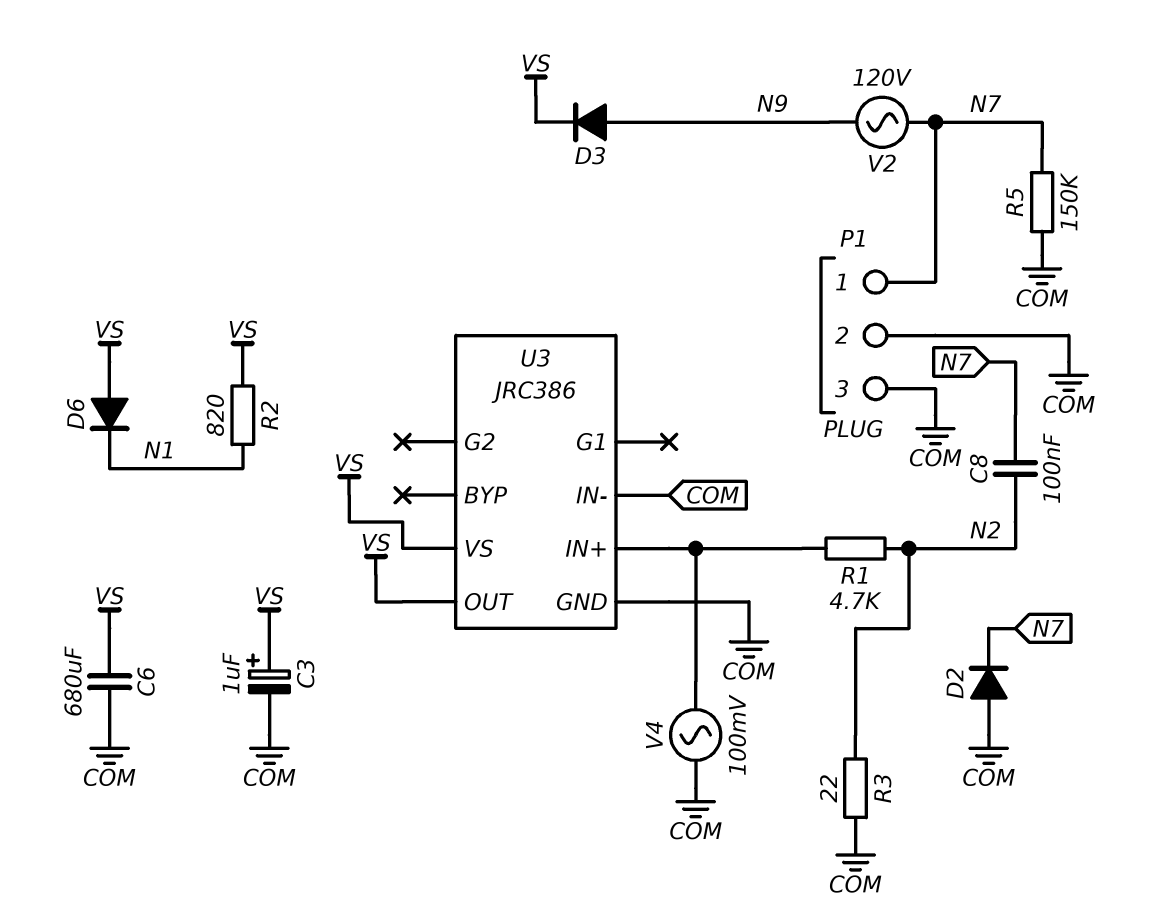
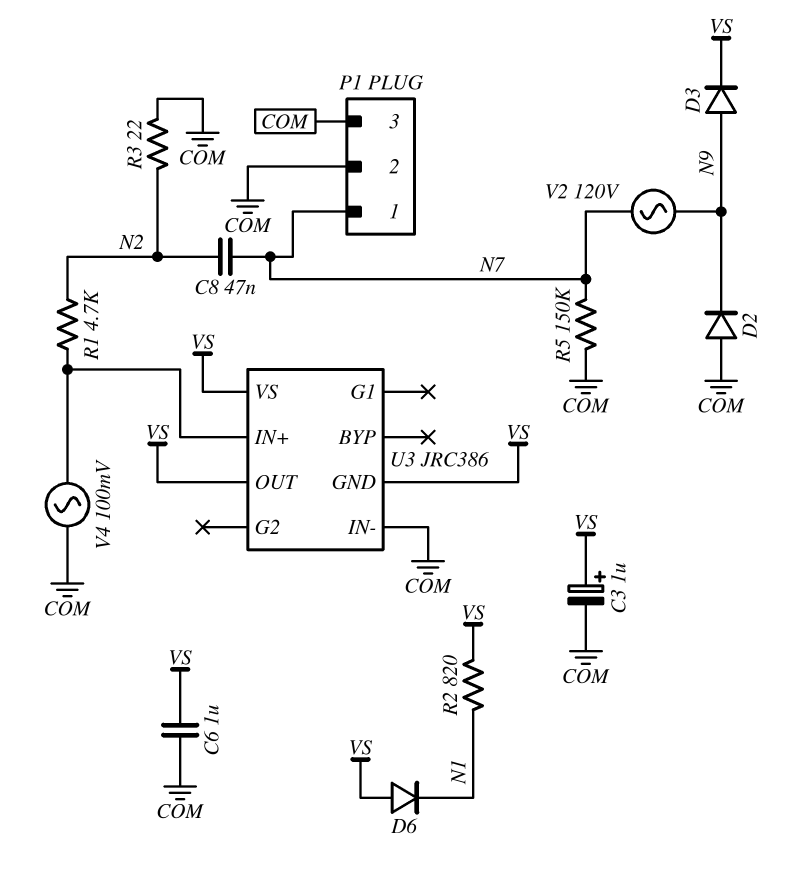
C6: 680uF (COM, VS) -> 1uF (COM, VS)
C8: 100nF (N2, N7) -> 47nF (N2, N7)
D2: diode (A COM, K N7) -> diode (A COM, K N9)
U3 pin GND: COM -> VS

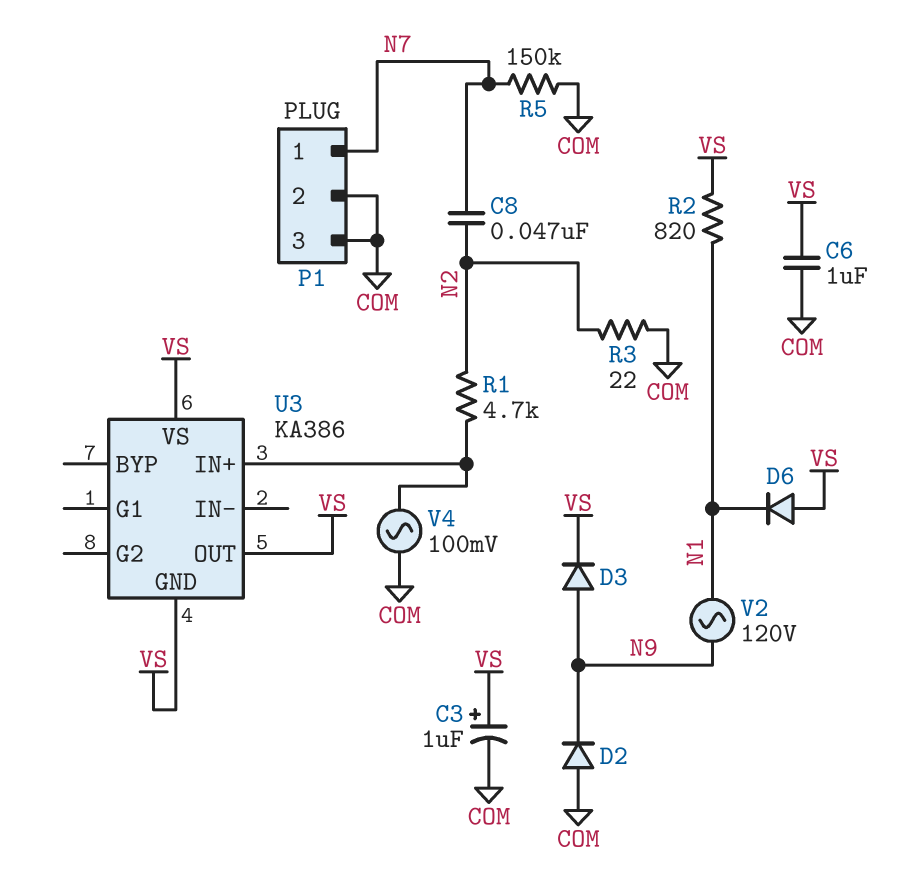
U3: JRC386 -> KA386
U3 pin IN-: COM -> none
V2: AC 120V (N7, N9) -> AC 120V (N1, N9)

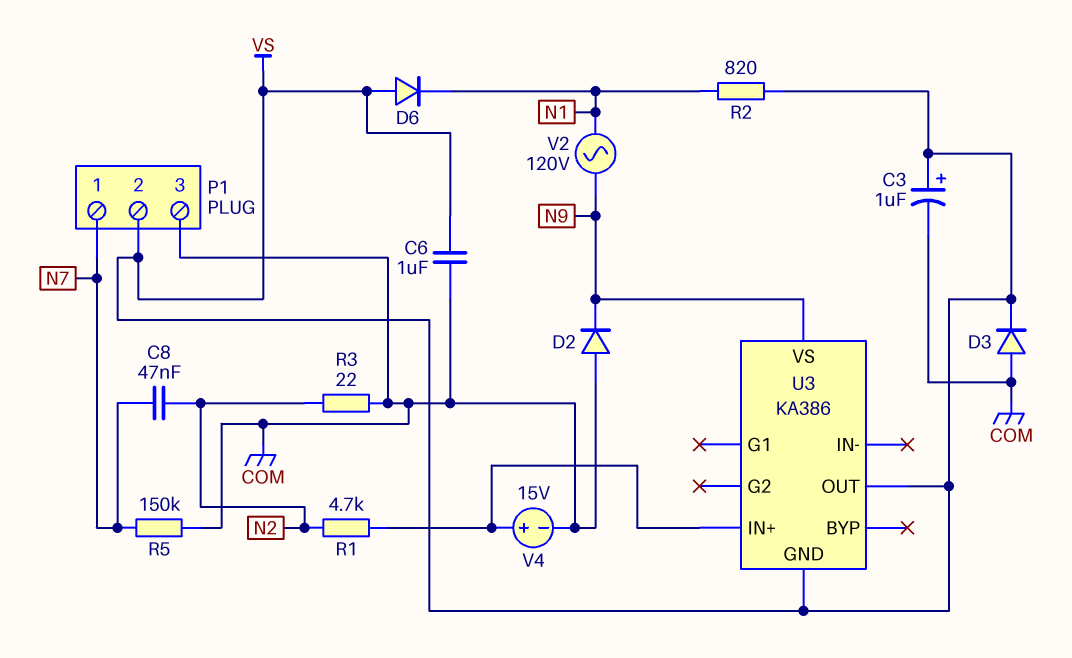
D3: diode (A N9, K VS) -> diode (A COM, K VS)
P1 pin 2: COM -> VS
U3 pin VS: VS -> N9
V4: AC 100mV (COM, U3/IN+) -> 15V (plus U3/IN+, minus COM)

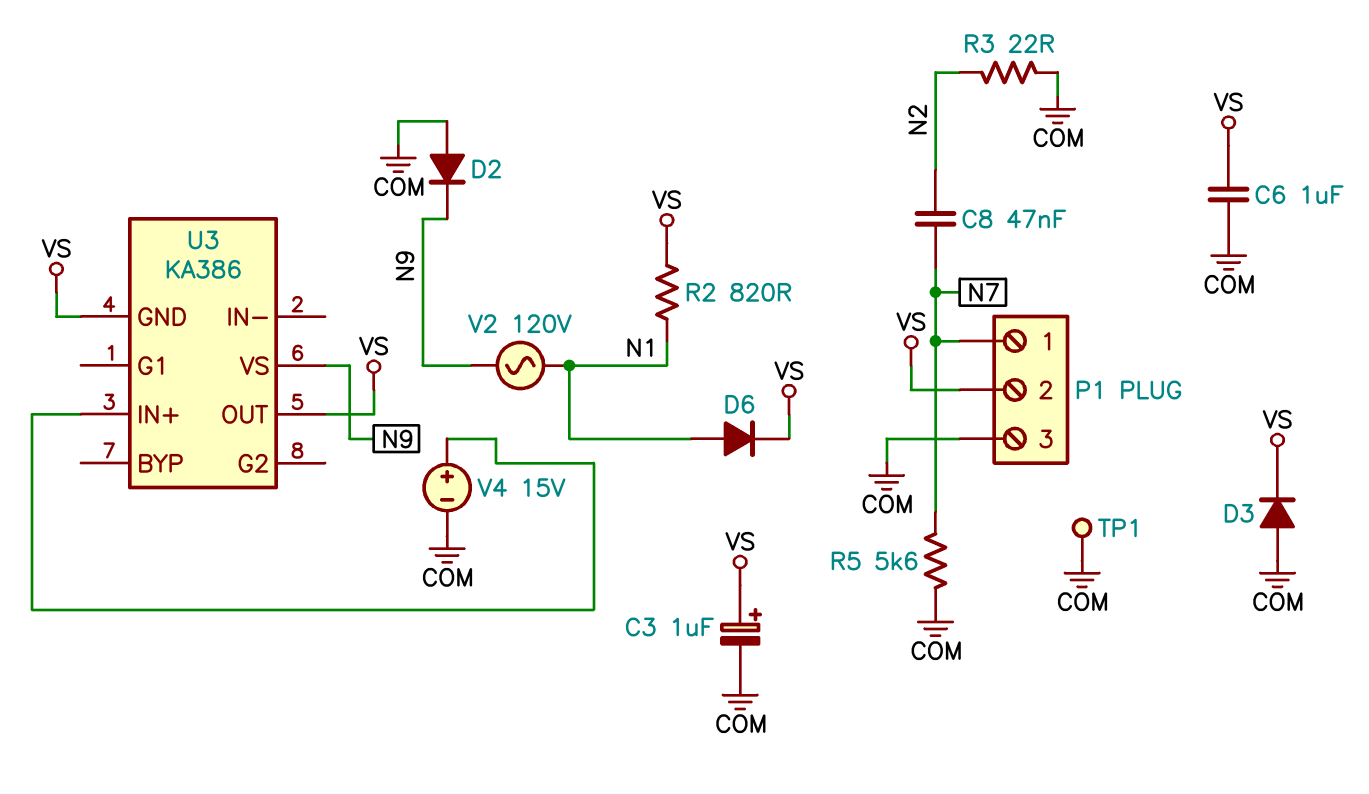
D6: diode (A VS, K N1) -> diode (A N1, K VS)
R1: 4.7k (N2, U3/IN+) -> none
R5: 150k (COM, N7) -> 5.6k (COM, N7)
TP1: none -> test point (COM)

